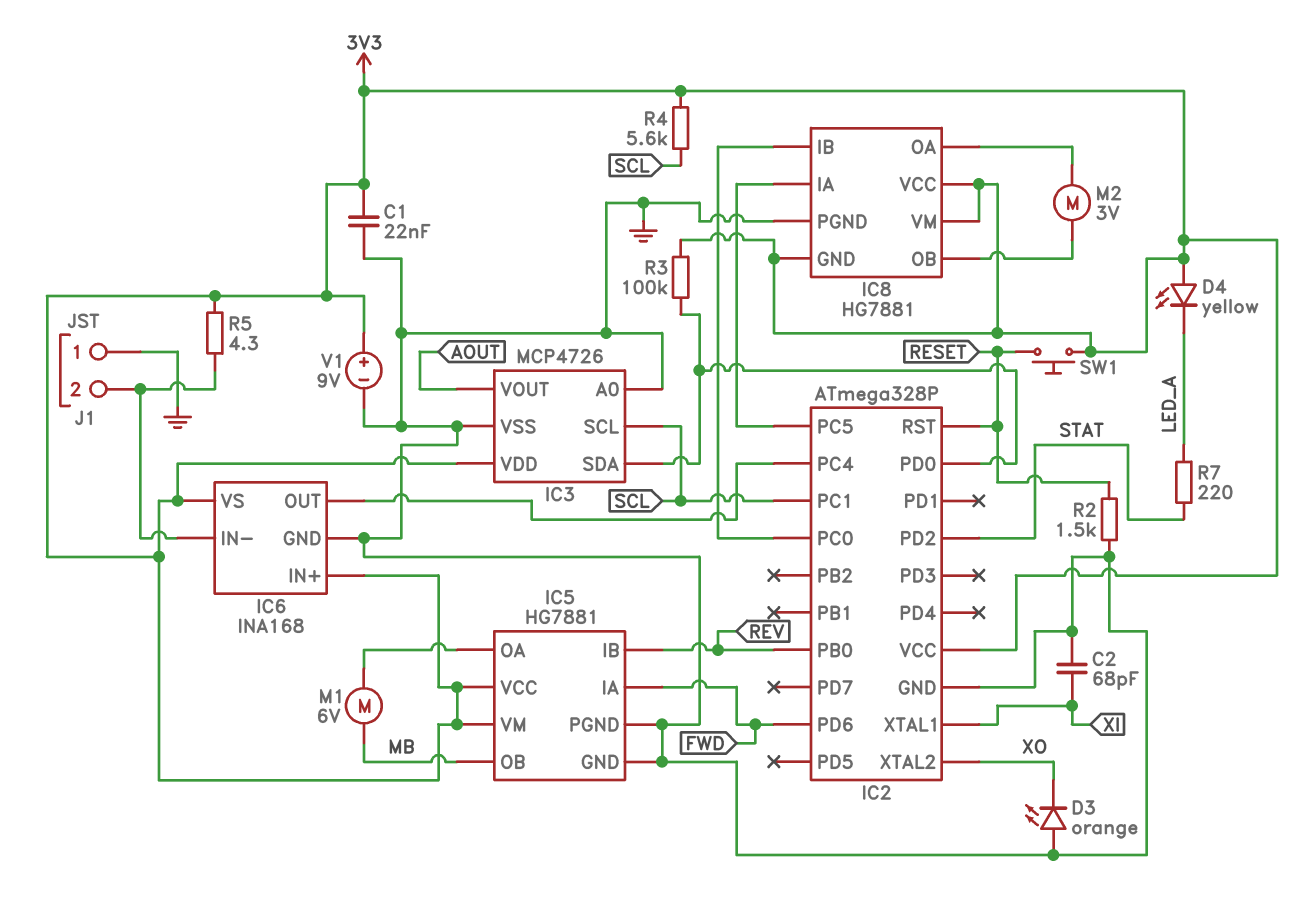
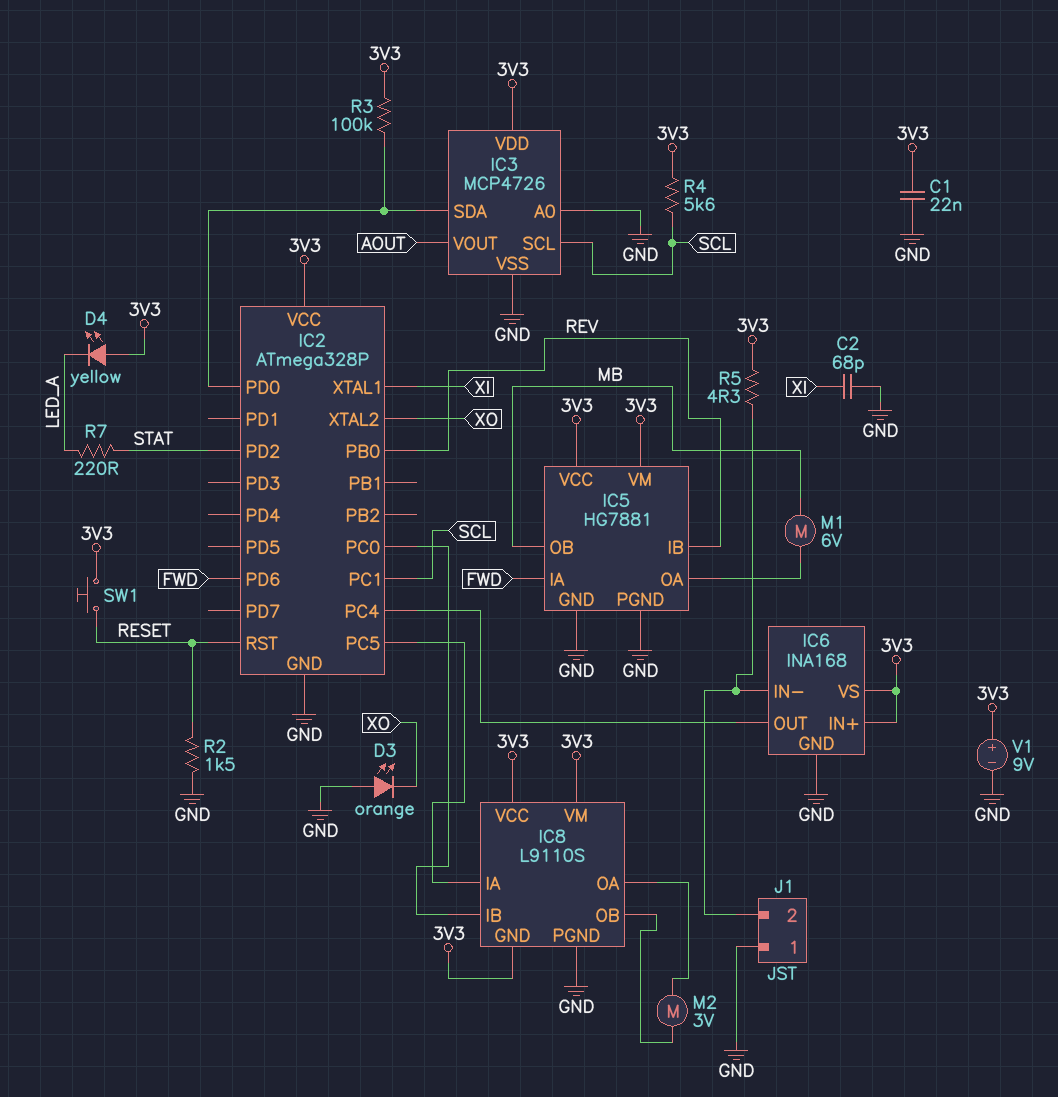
IC8: HG7881 -> L9110S

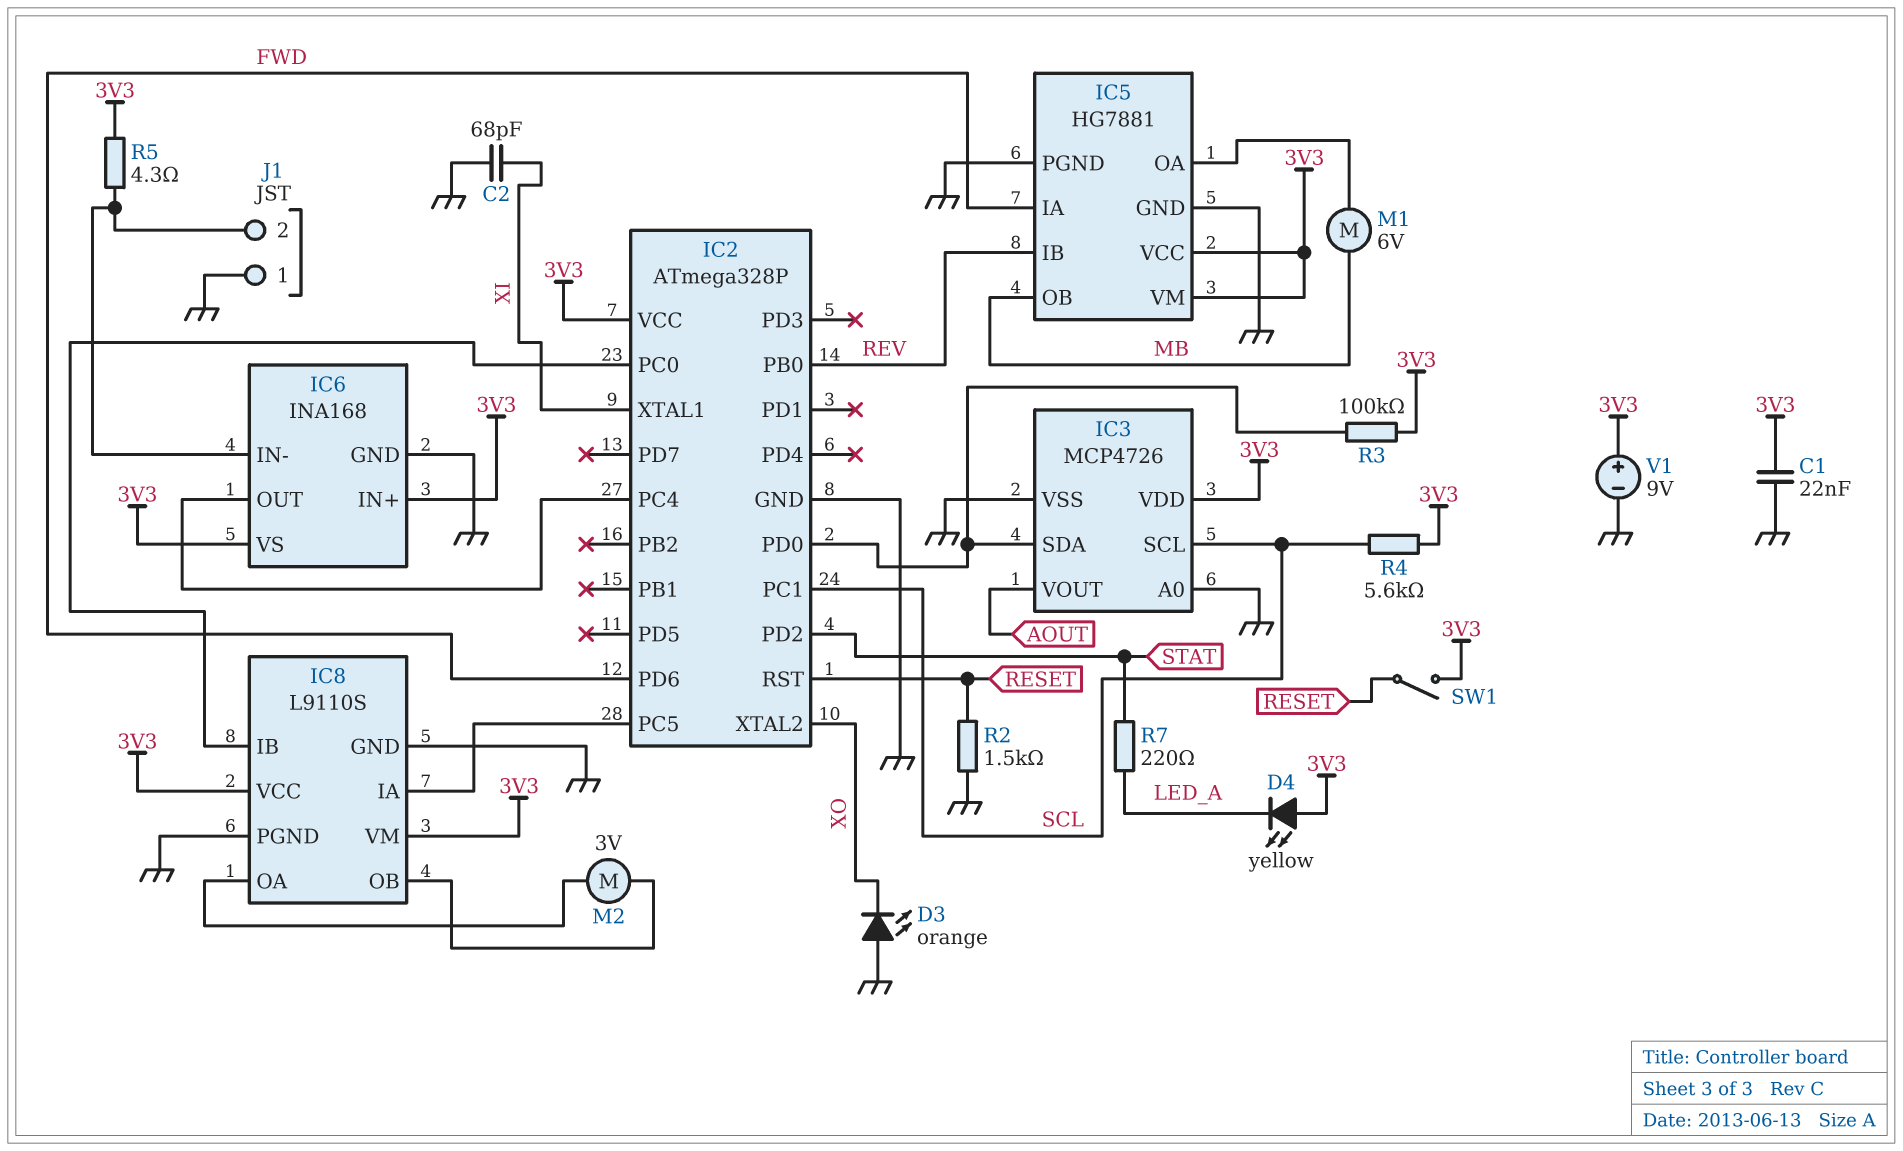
IC8 pin GND: 3V3 -> GND
SW1: button (3V3, RESET) -> switch (3V3, RESET)

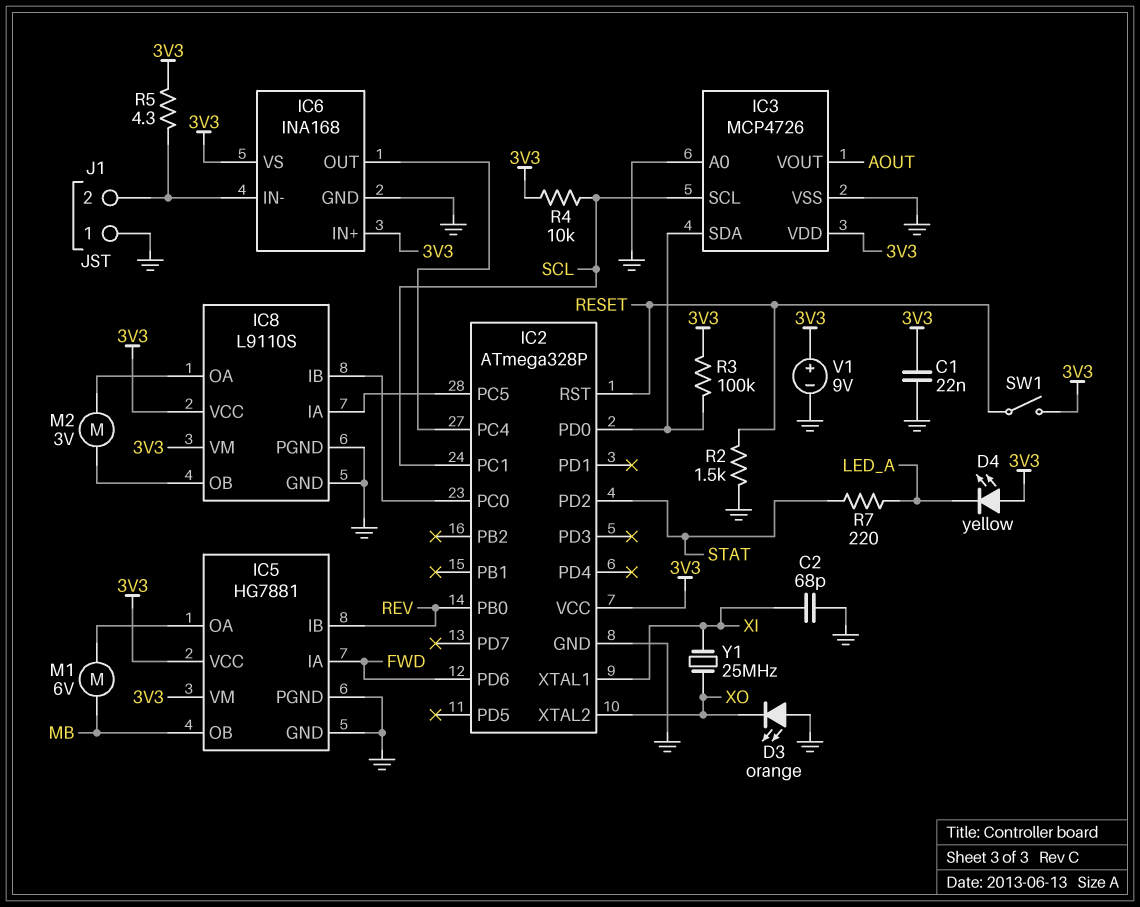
R4: 5.6k (3V3, SCL) -> 10k (3V3, SCL)
Y1: none -> 25MHz (XI, XO)

